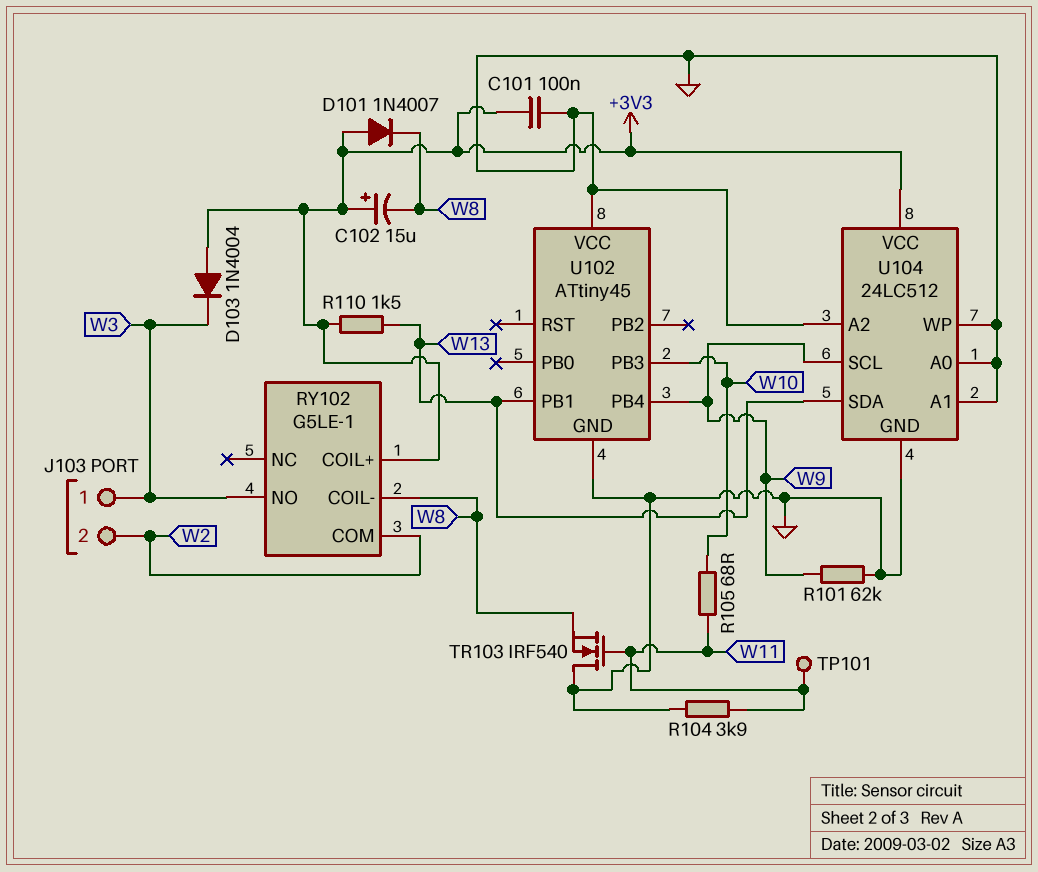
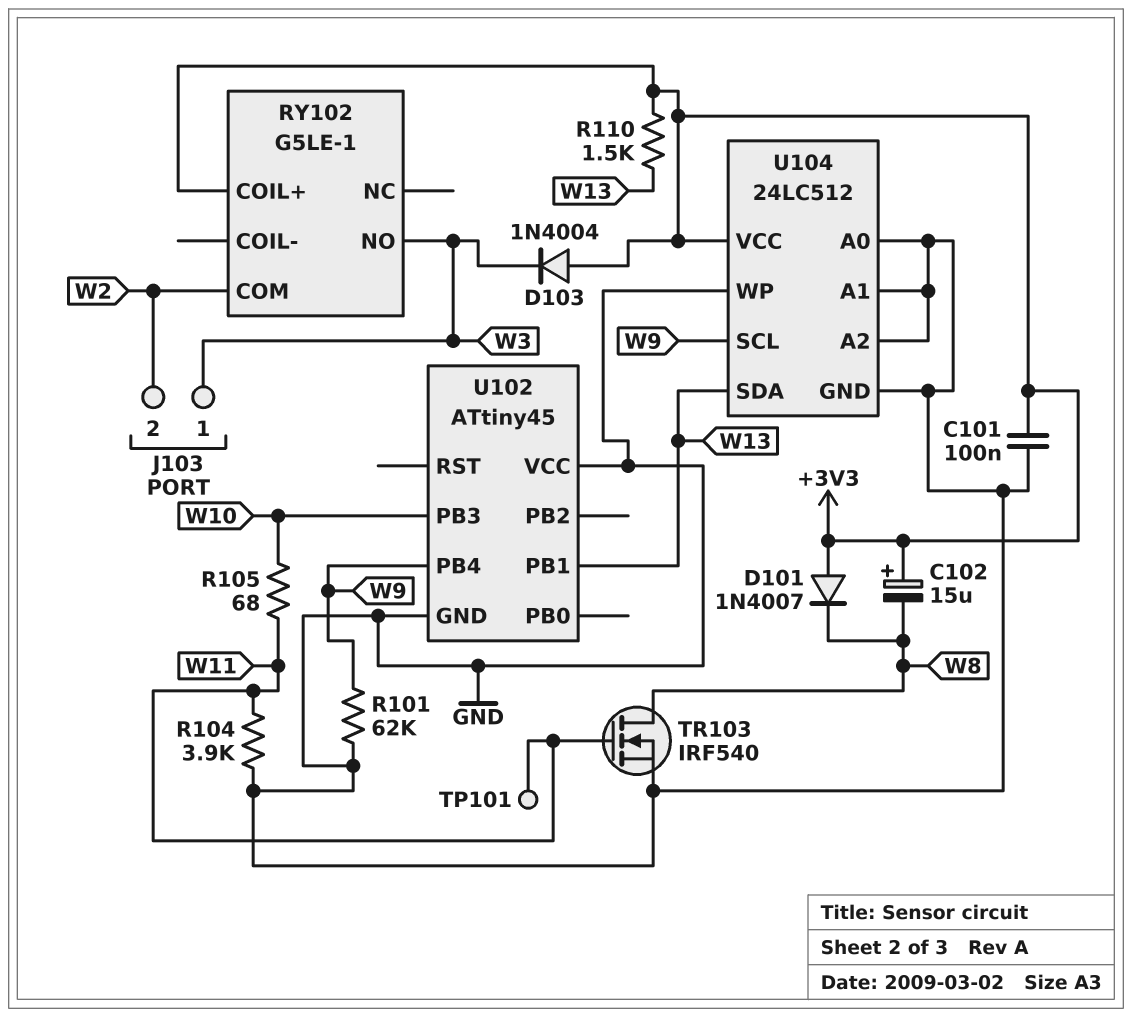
RY102 pin COIL-: W8 -> none
TR103: NMOS IRF540 (G W11, D GND, S W8) -> NMOS IRF540 (G W11, D W8, S GND)

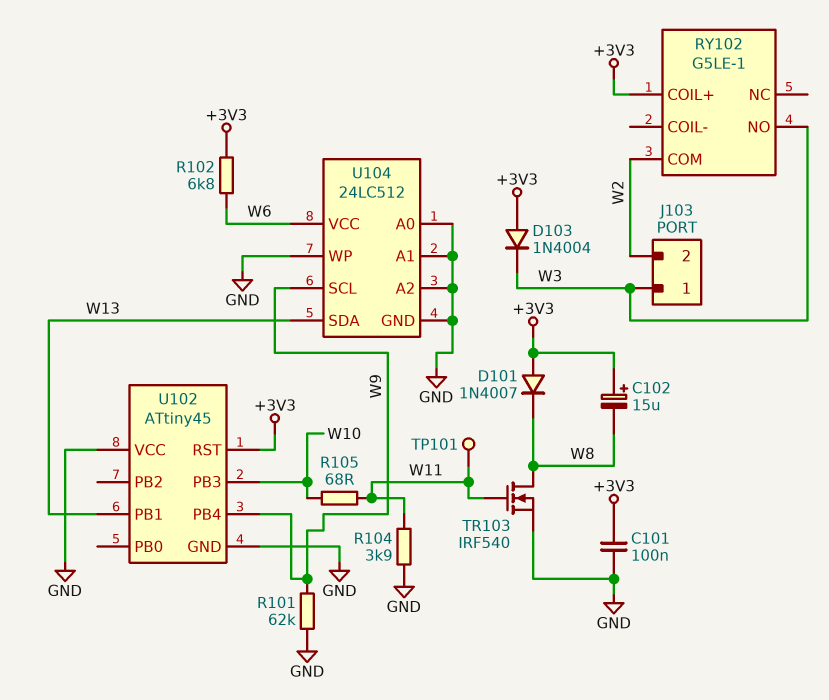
R102: none -> 6.8k (+3V3, W6)
R110: 1.5k (+3V3, W13) -> none
U102 pin RST: none -> +3V3
U104 pin VCC: +3V3 -> W6

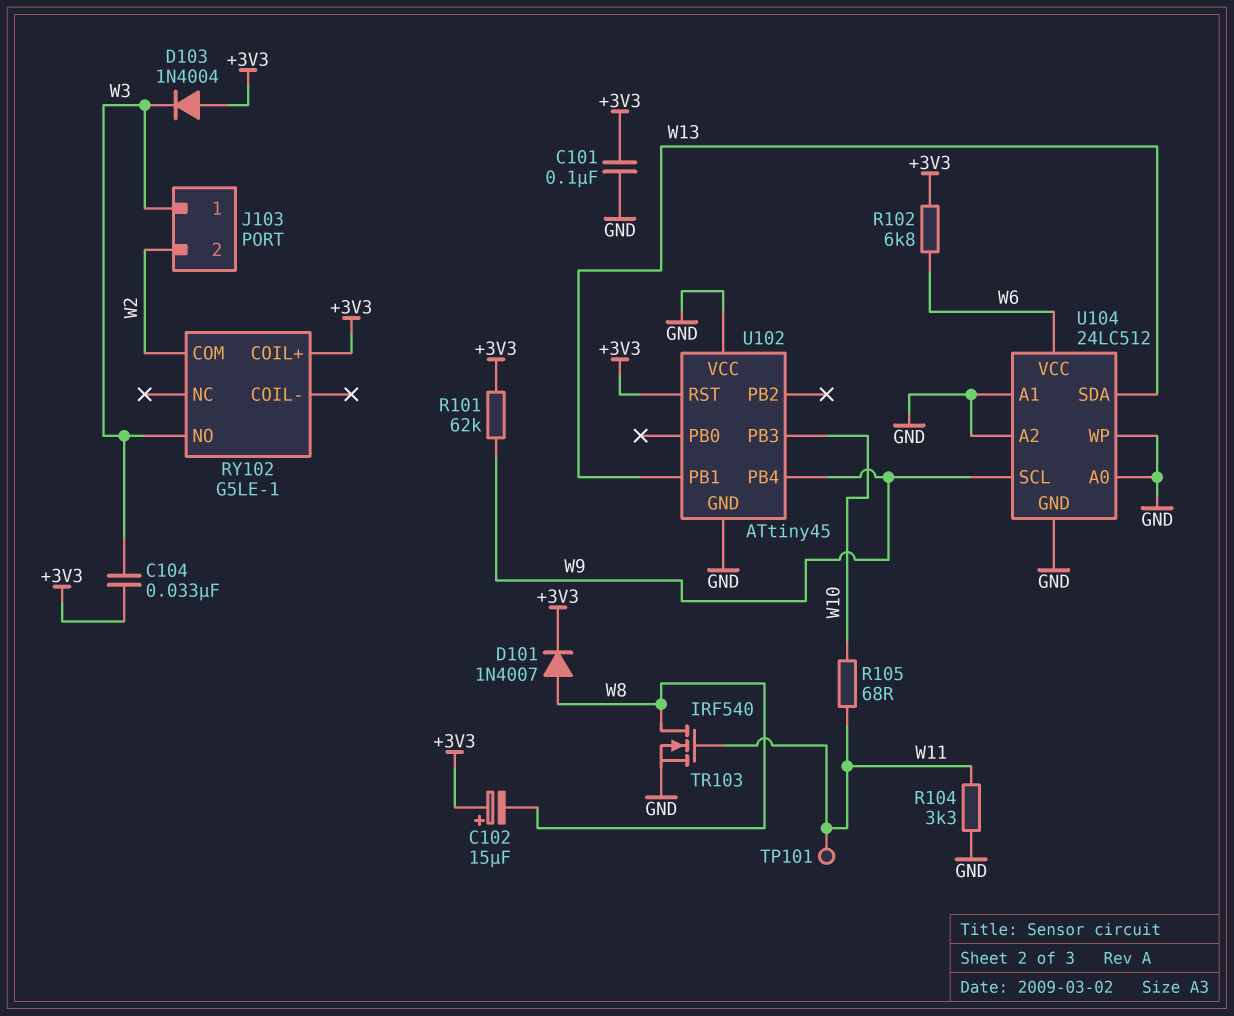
C104: none -> 33nF (+3V3, W3)
D101: diode 1N4007 (A +3V3, K W8) -> diode 1N4007 (A W8, K +3V3)
R101: 62k (GND, W9) -> 62k (+3V3, W9)
R104: 3.9k (GND, W11) -> 3.3k (GND, W11)

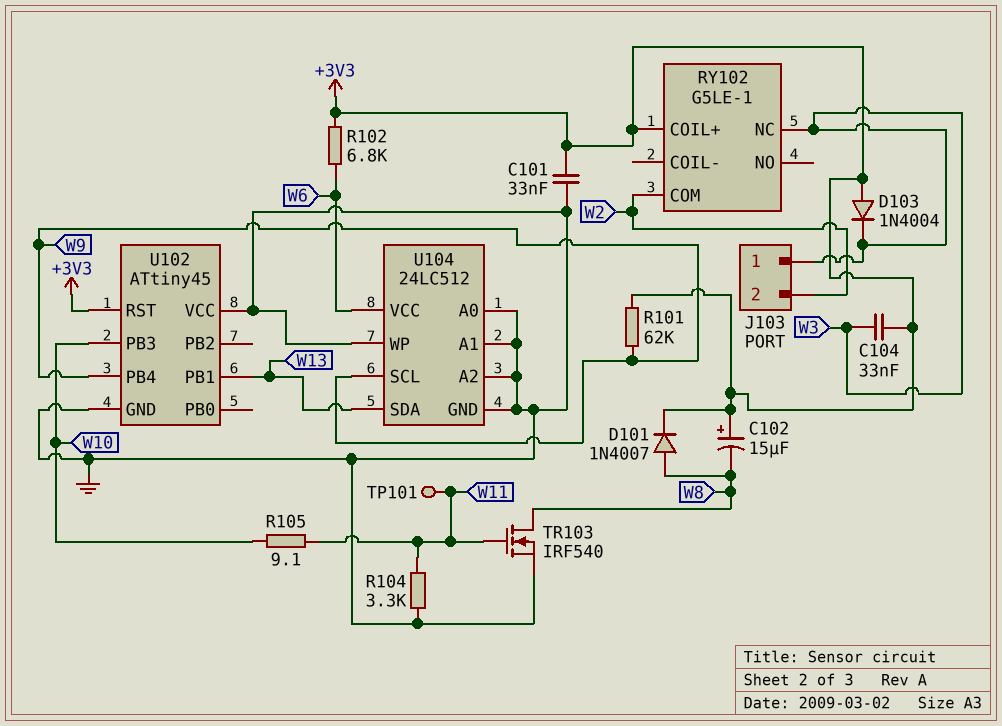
C101: 100nF (+3V3, GND) -> 33nF (+3V3, GND)
R105: 68 (W10, W11) -> 9.1 (W10, W11)
RY102 pin NC: none -> W3
RY102 pin NO: W3 -> none

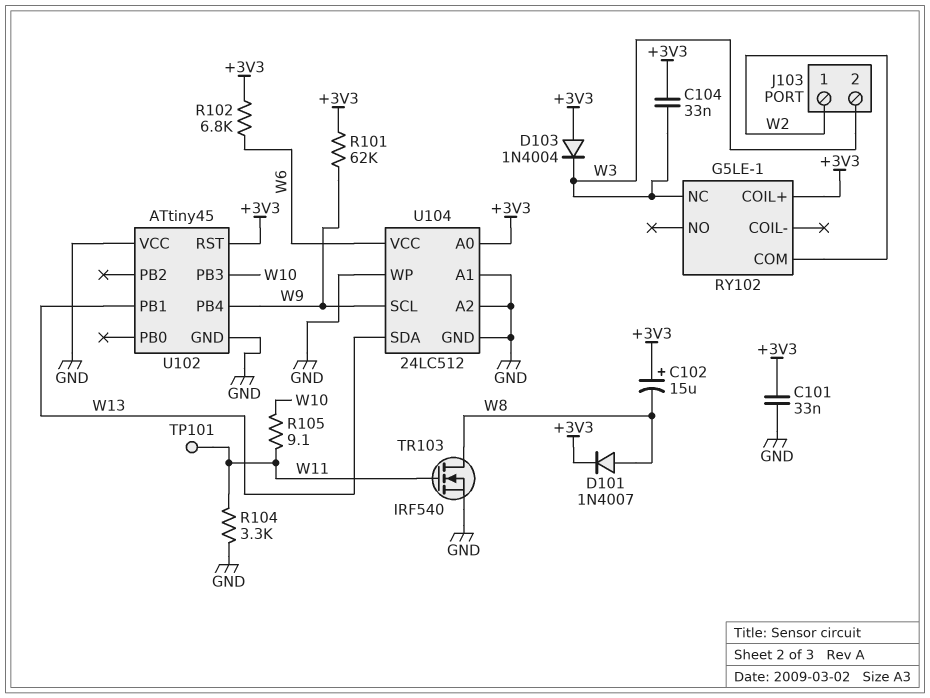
J103 pin 1: W3 -> W2
J103 pin 2: W2 -> W3
U104 pin A0: GND -> +3V3

